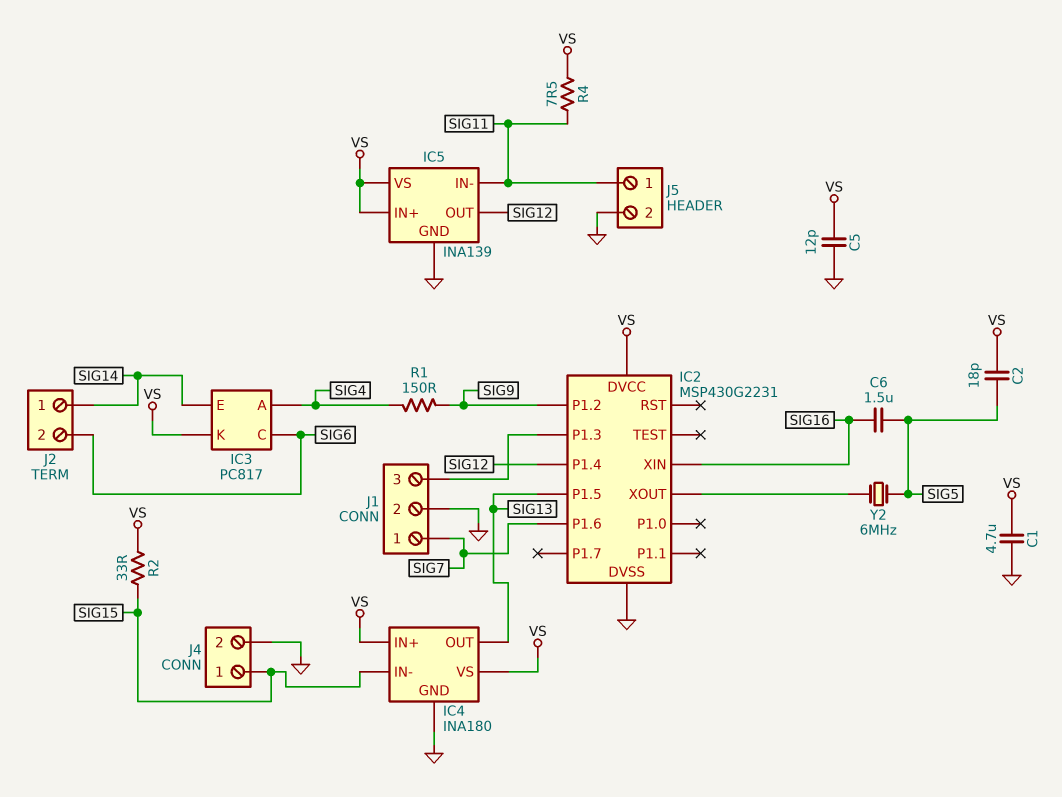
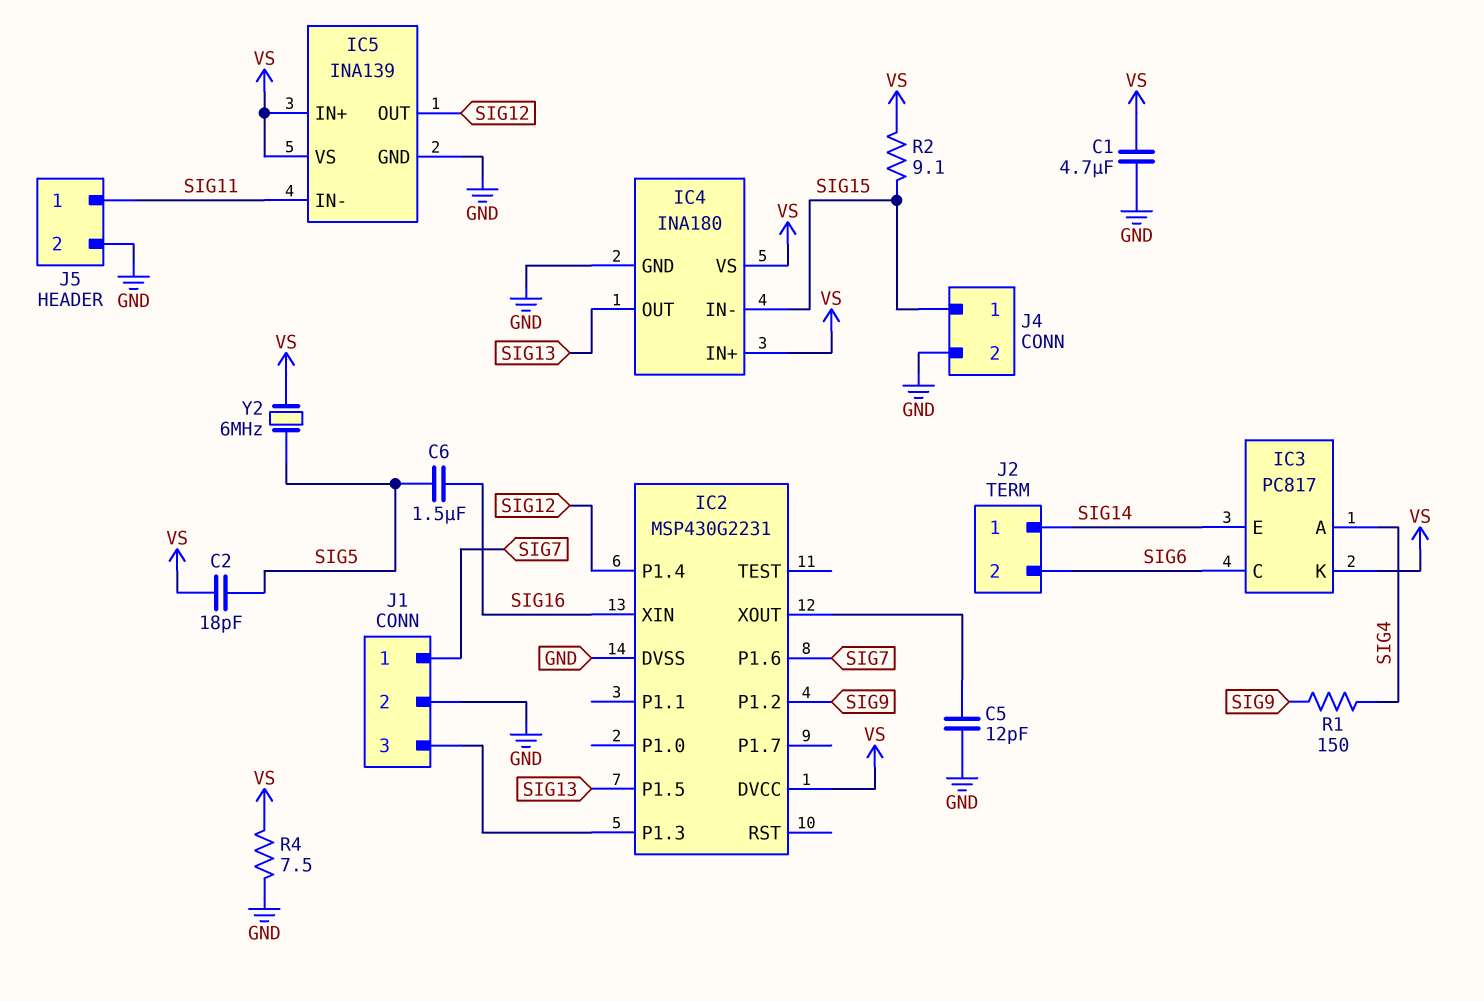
C5: 12pF (GND, VS) -> 12pF (GND, IC2/XOUT)
R2: 33 (SIG15, VS) -> 9.1 (SIG15, VS)
R4: 7.5 (SIG11, VS) -> 7.5 (GND, VS)
Y2: 6MHz (IC2/XOUT, SIG5) -> 6MHz (SIG5, VS)

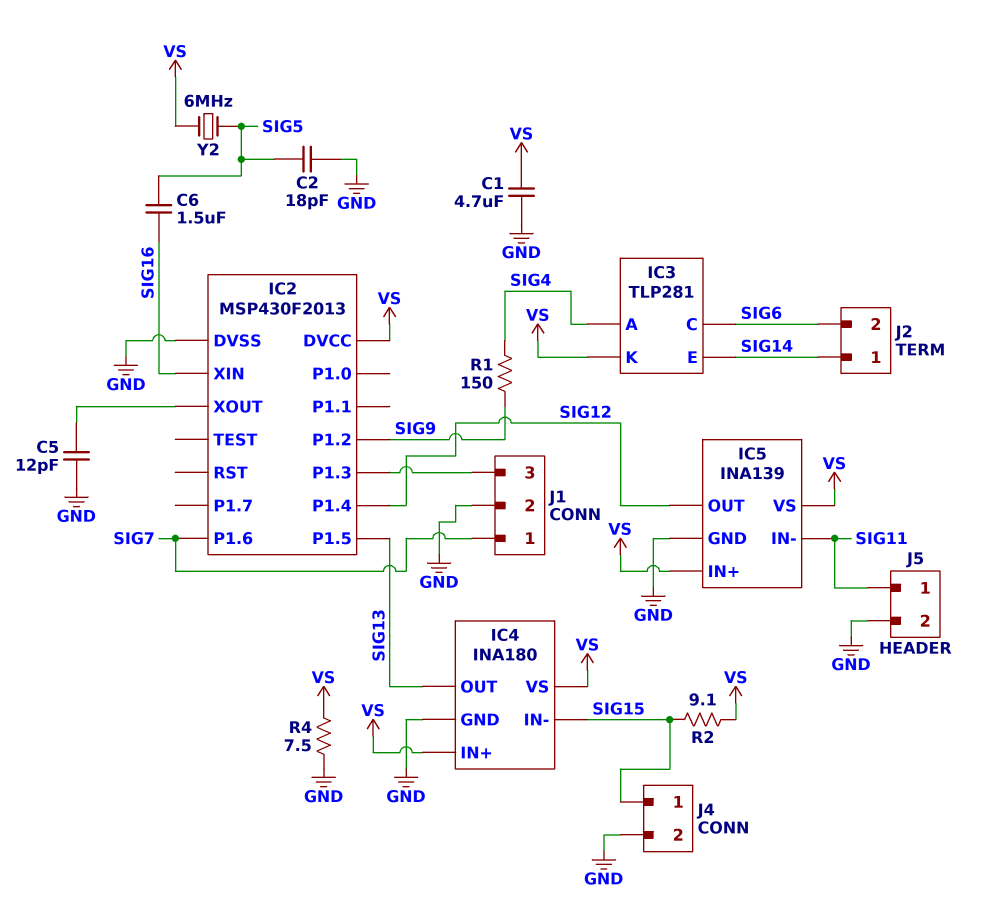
C2: 18pF (SIG5, VS) -> 18pF (GND, SIG5)
IC2: MSP430G2231 -> MSP430F2013
IC3: PC817 -> TLP281

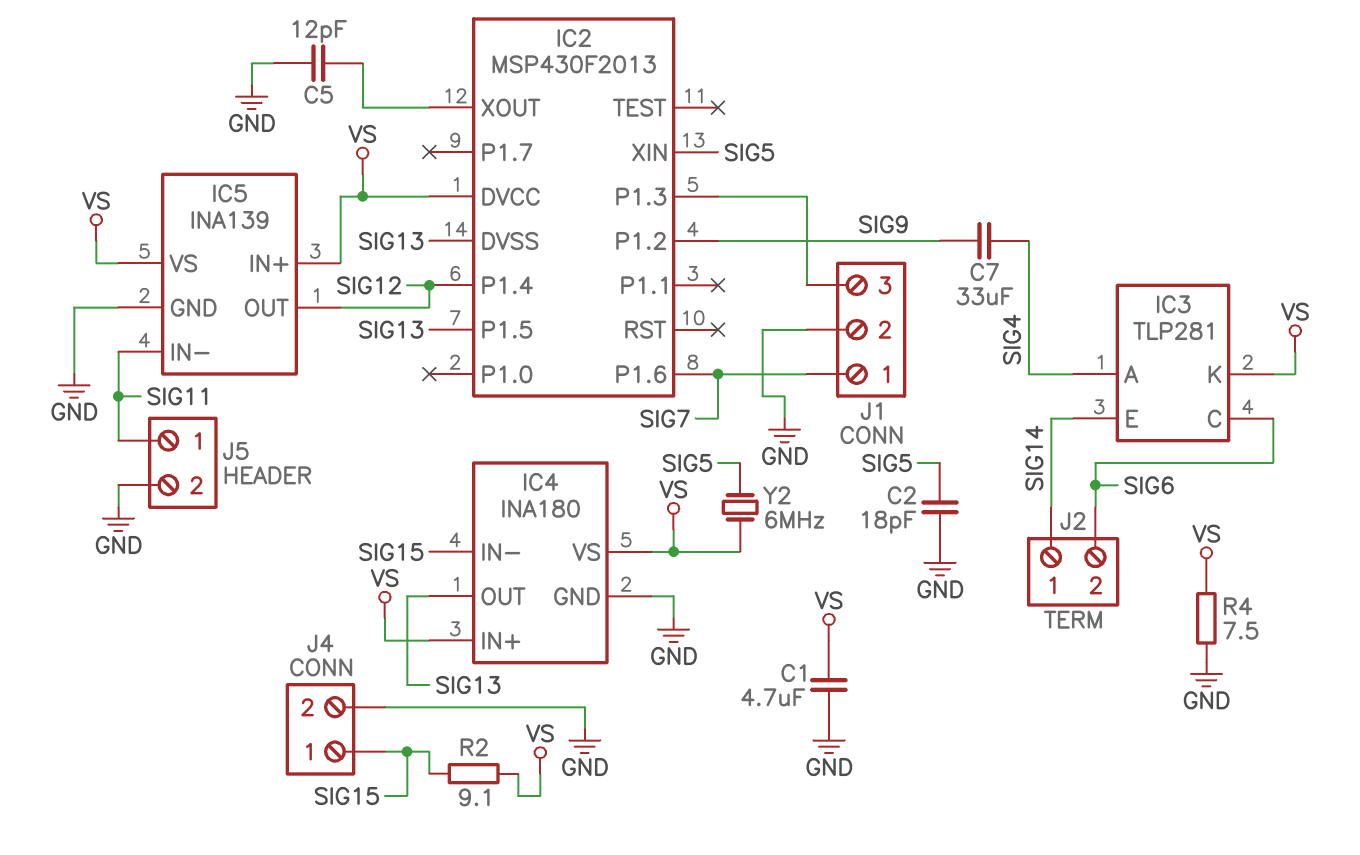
C6: 1.5uF (SIG5, SIG16) -> none
C7: none -> 33uF (SIG4, SIG9)
IC2 pin DVSS: GND -> SIG13
IC2 pin XIN: SIG16 -> SIG5
R1: 150 (SIG4, SIG9) -> none

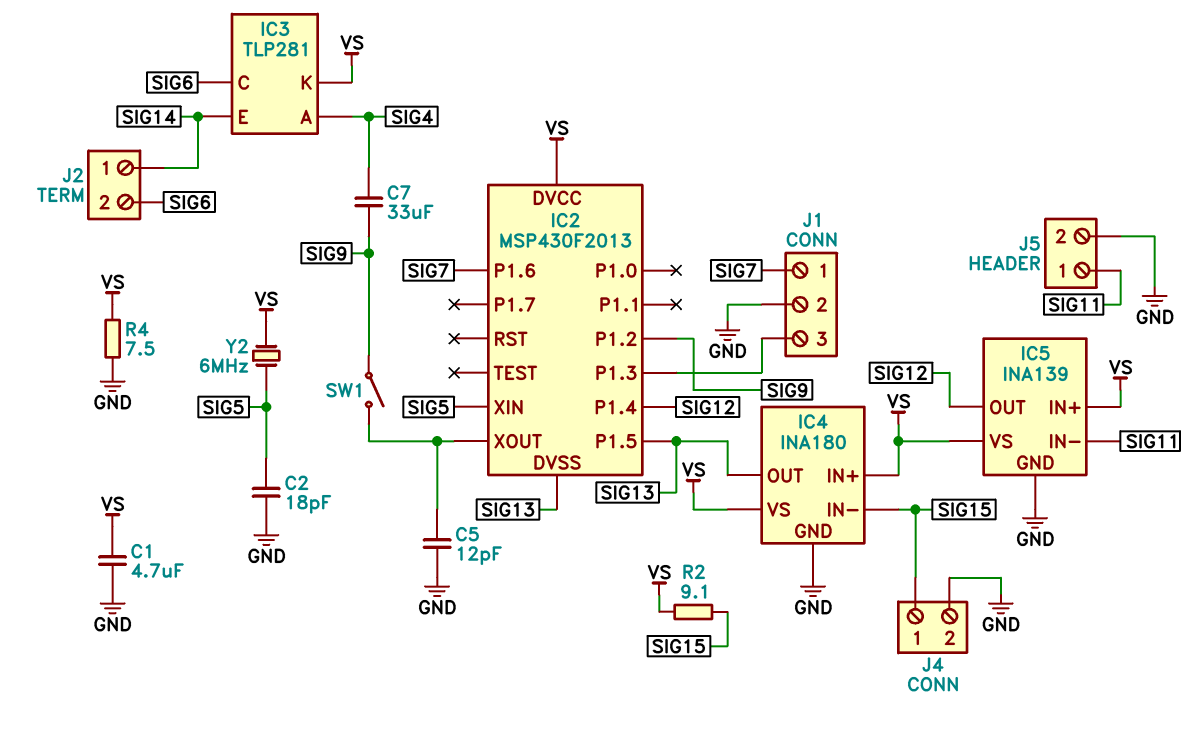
SW1: none -> switch (IC2/XOUT, SIG9)

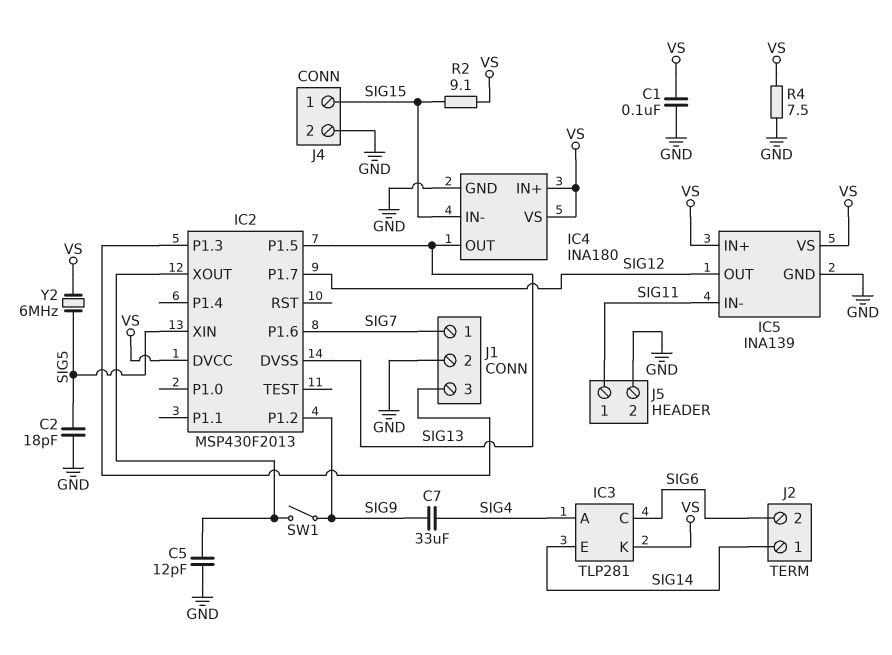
C1: 4.7uF (GND, VS) -> 100nF (GND, VS)
IC2 pin P1.4: SIG12 -> none
IC2 pin P1.7: none -> SIG12

